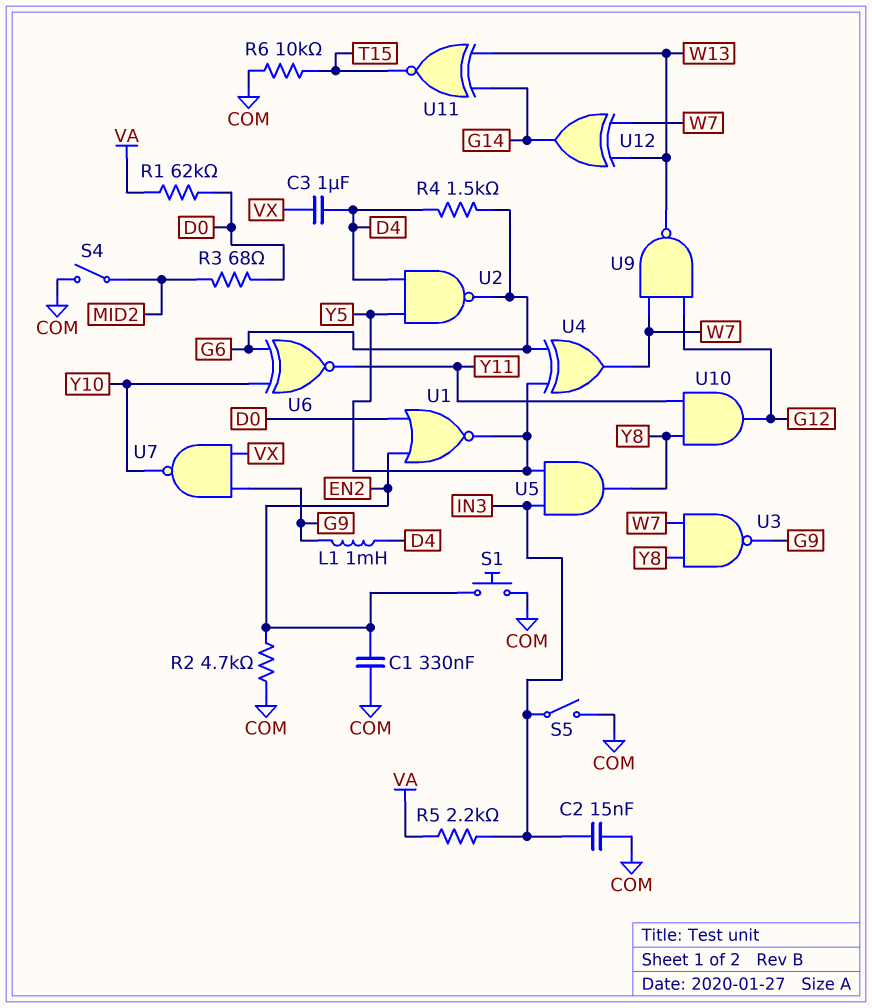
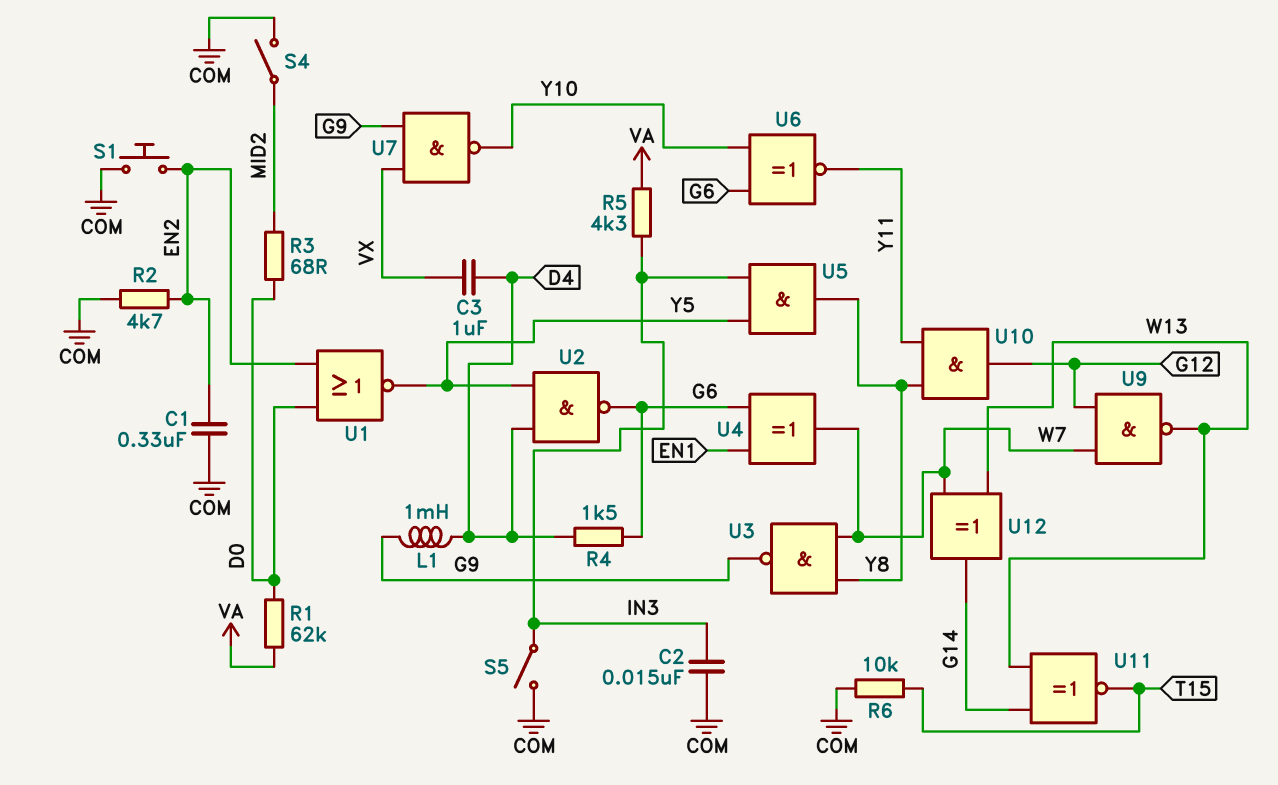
R5: 2.2k (IN3, VA) -> 4.3k (IN3, VA)
U4: XOR (in G6, in Y5, out W7) -> XOR (in EN1, in G6, out W7)

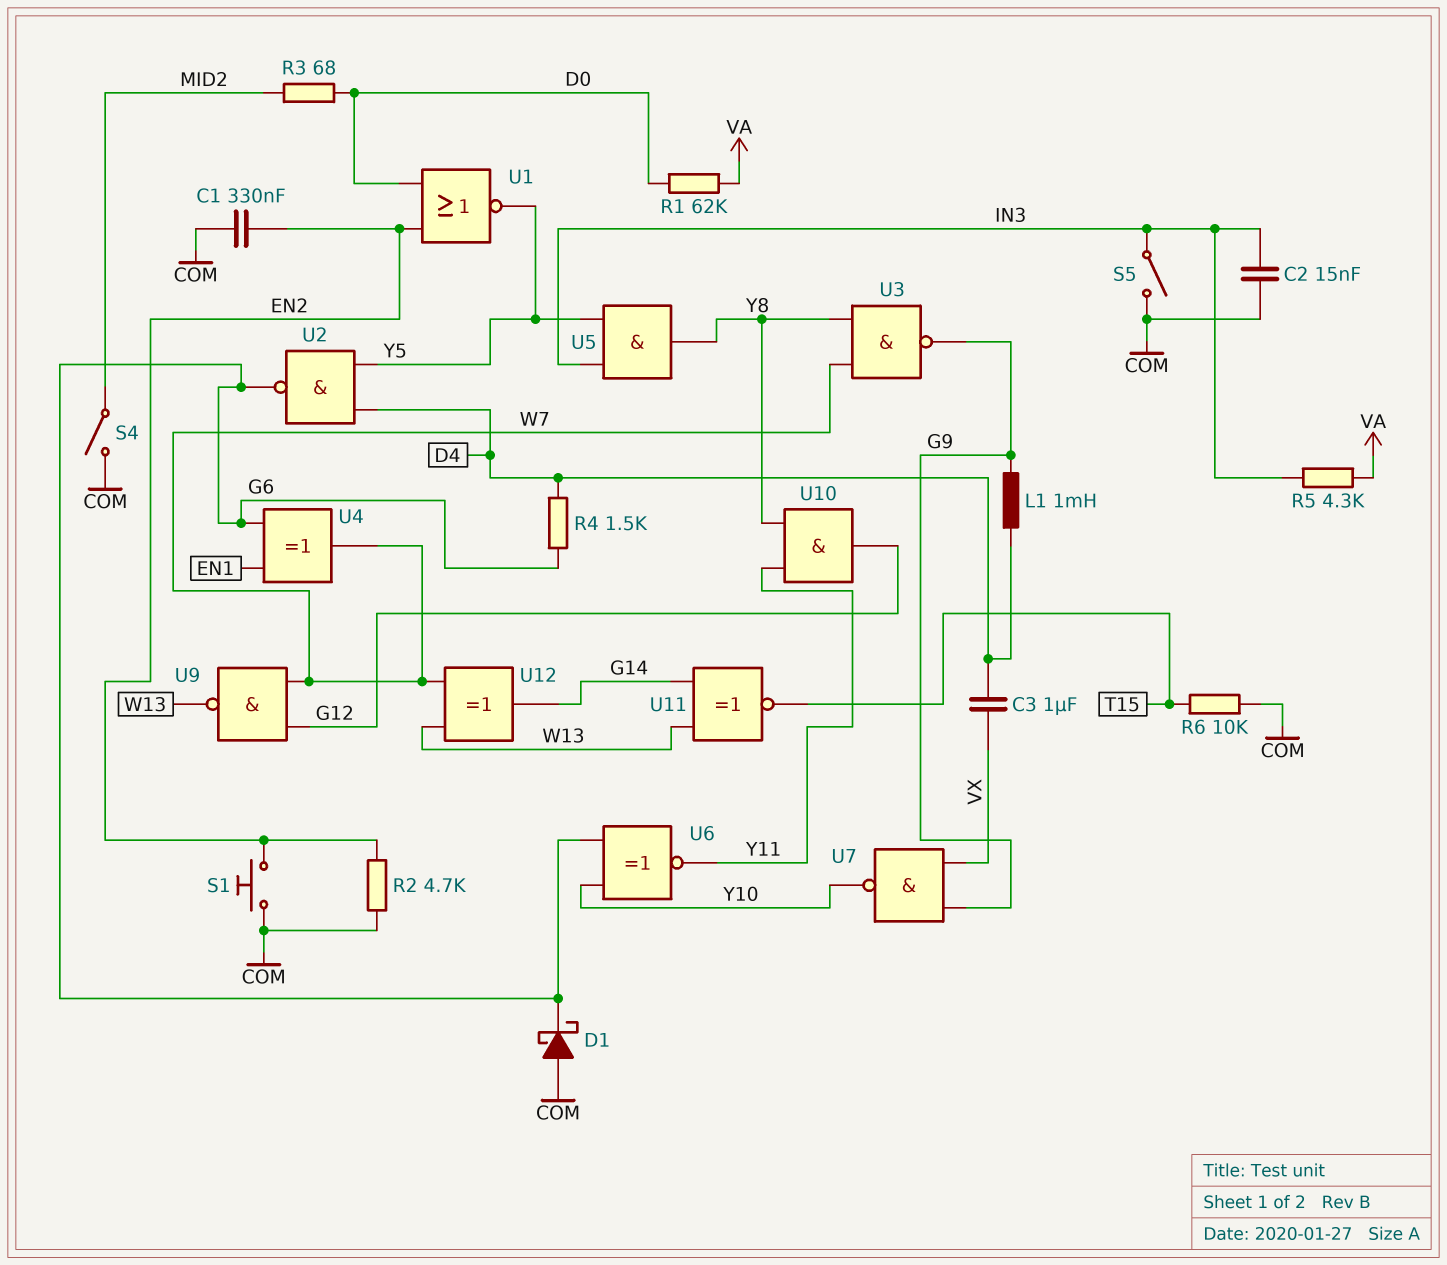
D1: none -> schottky (A COM, K G6)

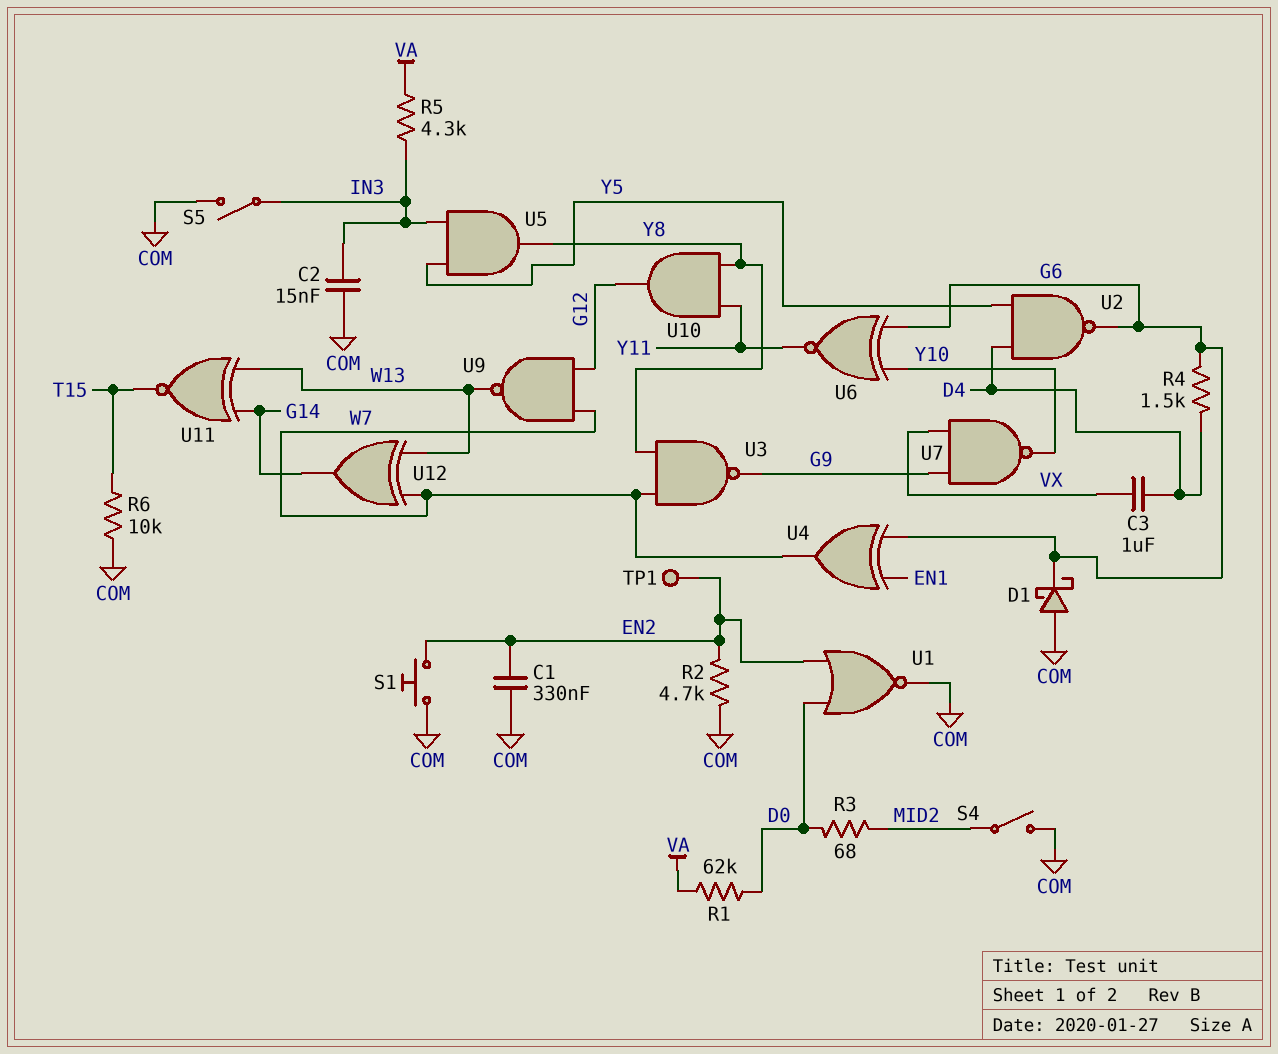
L1: 1mH (D4, G9) -> none
TP1: none -> test point (EN2)
U1: NOR (in D0, in EN2, out Y5) -> NOR (in D0, in EN2, out COM)

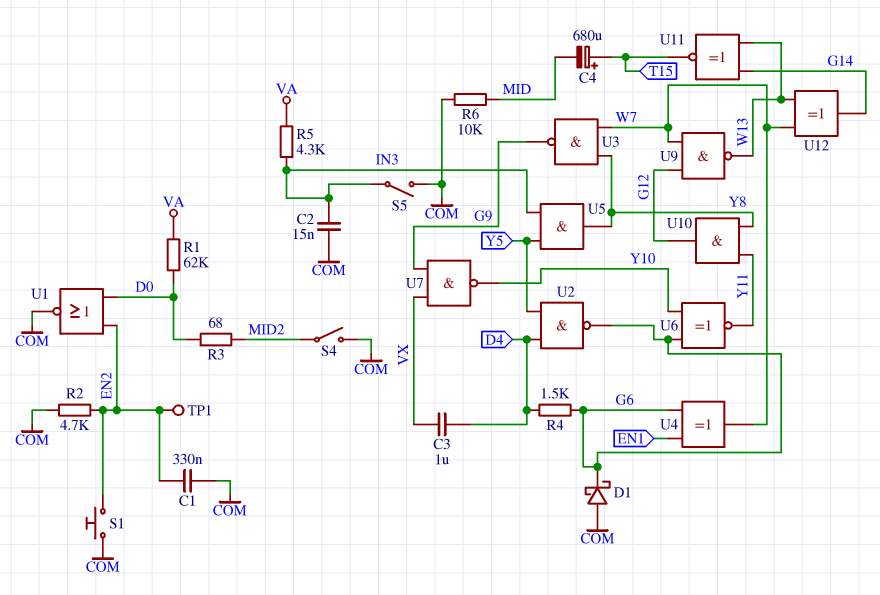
C4: none -> 680uF (plus T15, minus MID)
R6: 10k (COM, T15) -> 10k (COM, MID)

